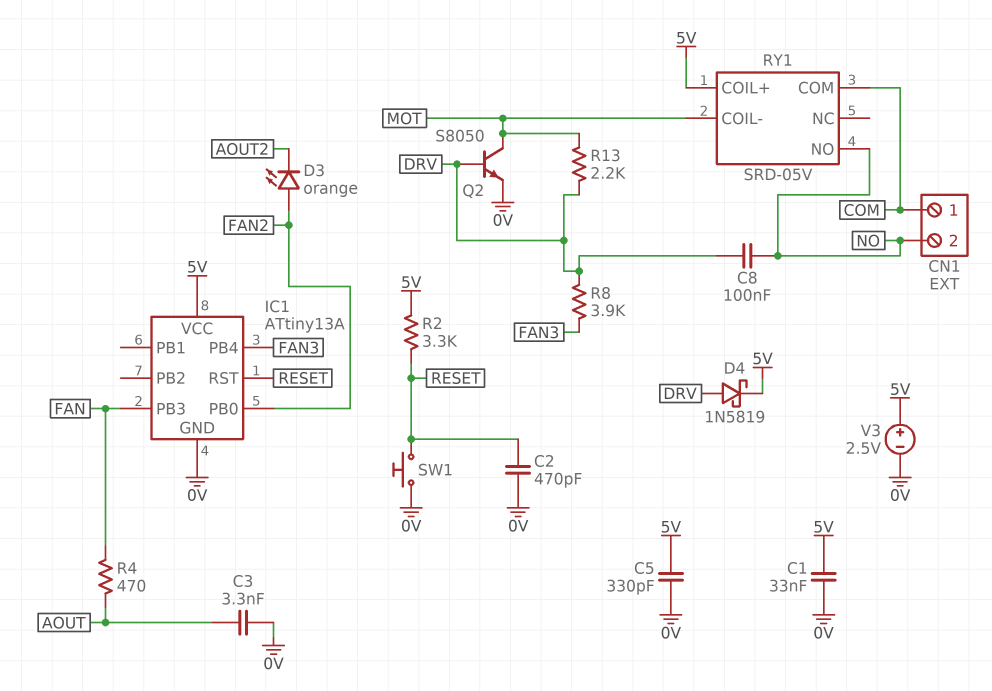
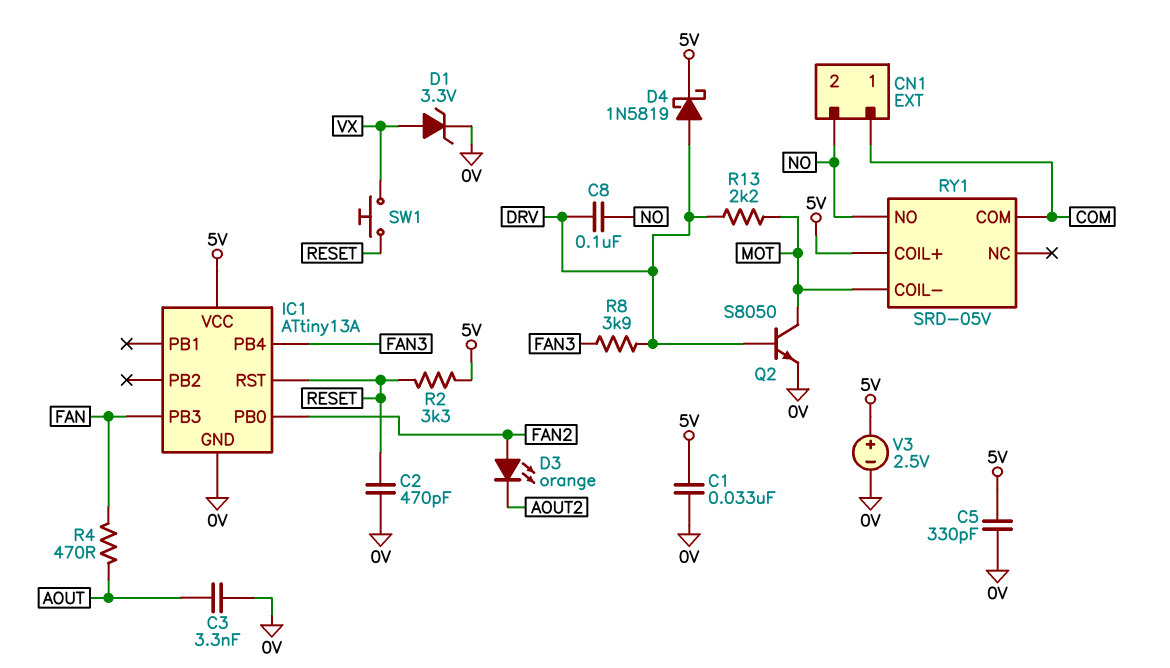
D1: none -> zener 3.3V (A VX, K 0V)
SW1: button (0V, RESET) -> button (RESET, VX)

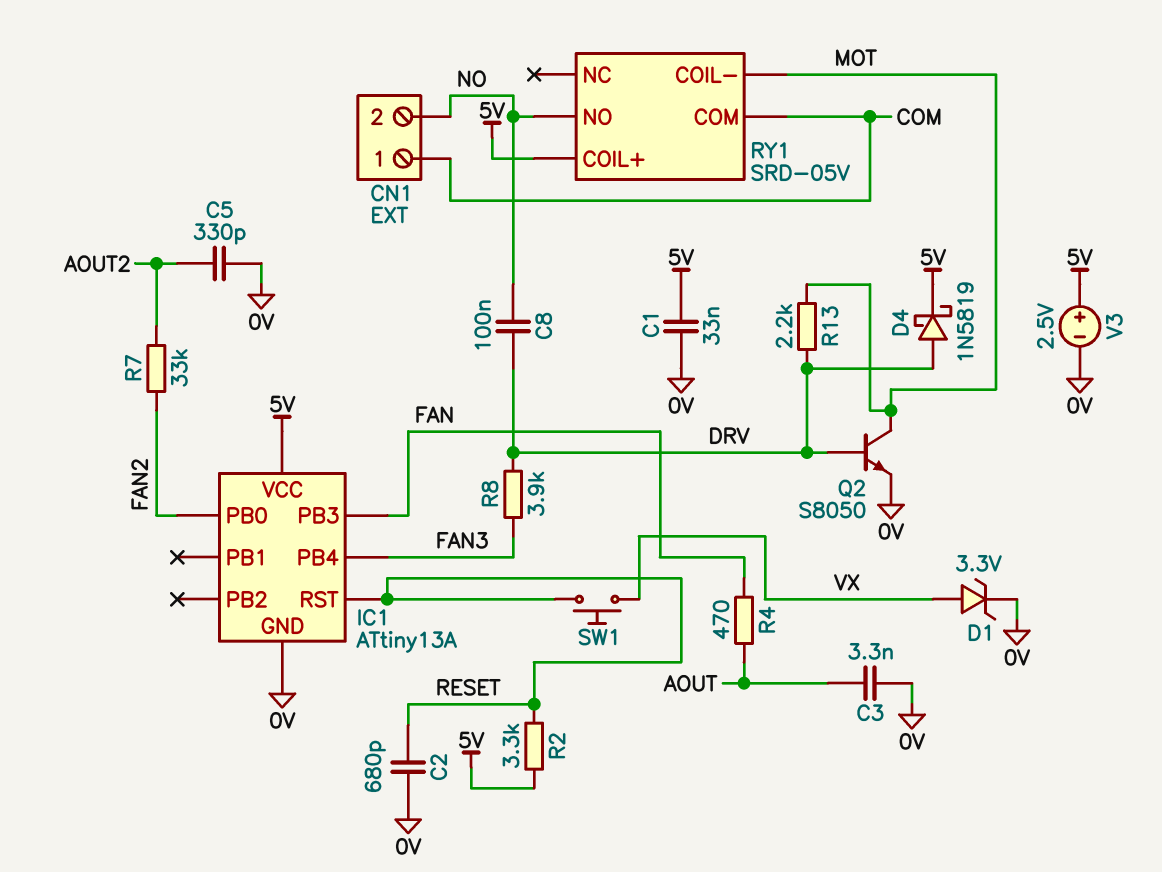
C2: 470pF (0V, RESET) -> 680pF (0V, RESET)
C5: 330pF (0V, 5V) -> 330pF (0V, AOUT2)
D3: LED orange (A FAN2, K AOUT2) -> none
R7: none -> 33k (AOUT2, FAN2)

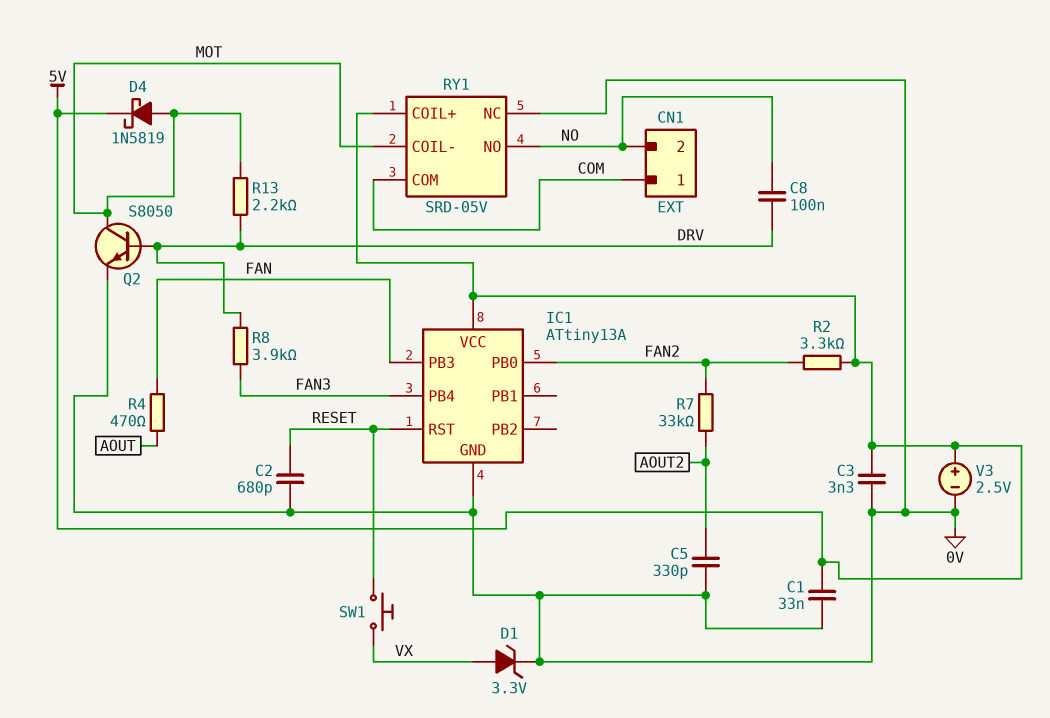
C3: 3.3nF (0V, AOUT) -> 3.3nF (0V, 5V)
D4: schottky 1N5819 (A DRV, K 5V) -> schottky 1N5819 (A MOT, K 5V)
R2: 3.3k (5V, RESET) -> 3.3k (5V, FAN2)
RY1 pin NC: none -> 0V

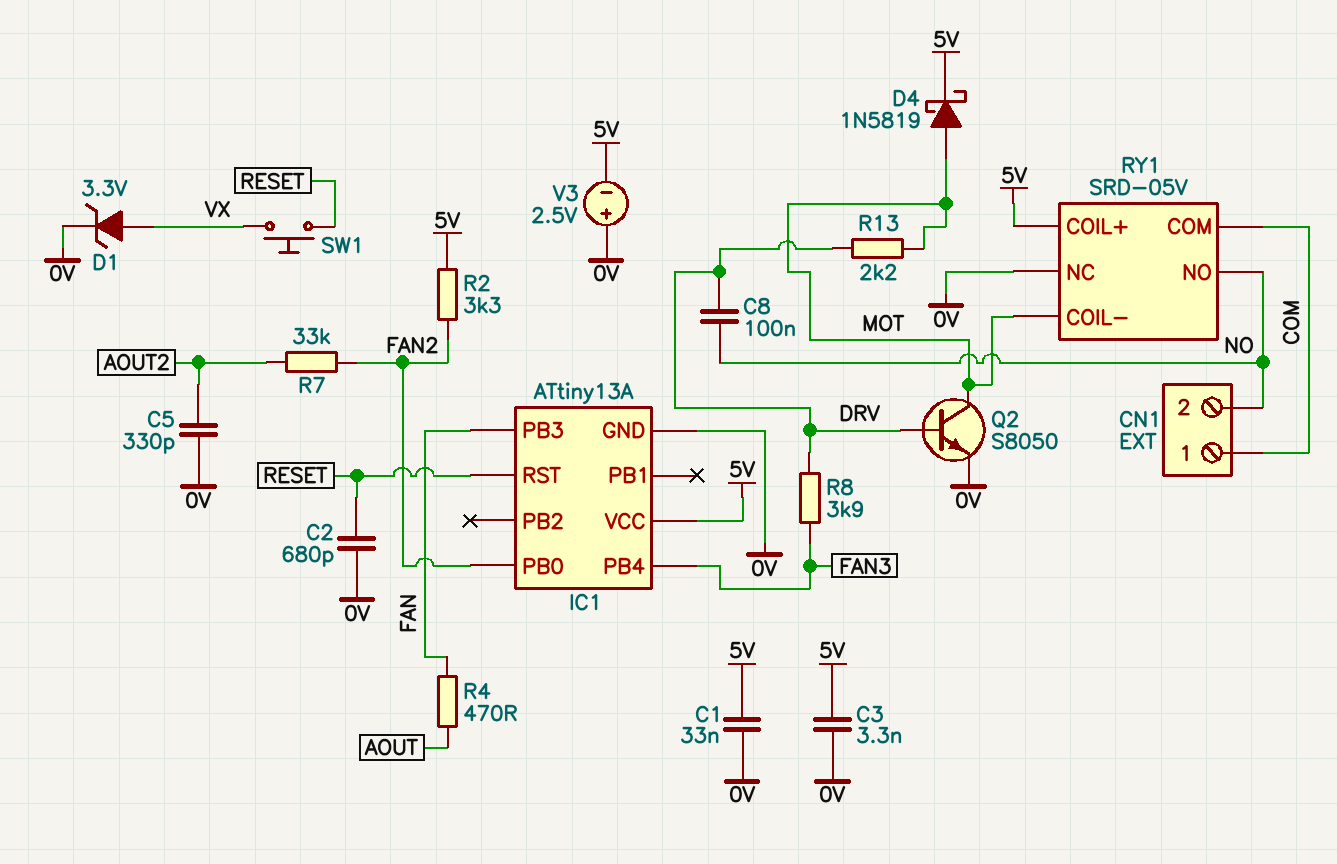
V3: 2.5V (plus 5V, minus 0V) -> 2.5V (plus 0V, minus 5V)

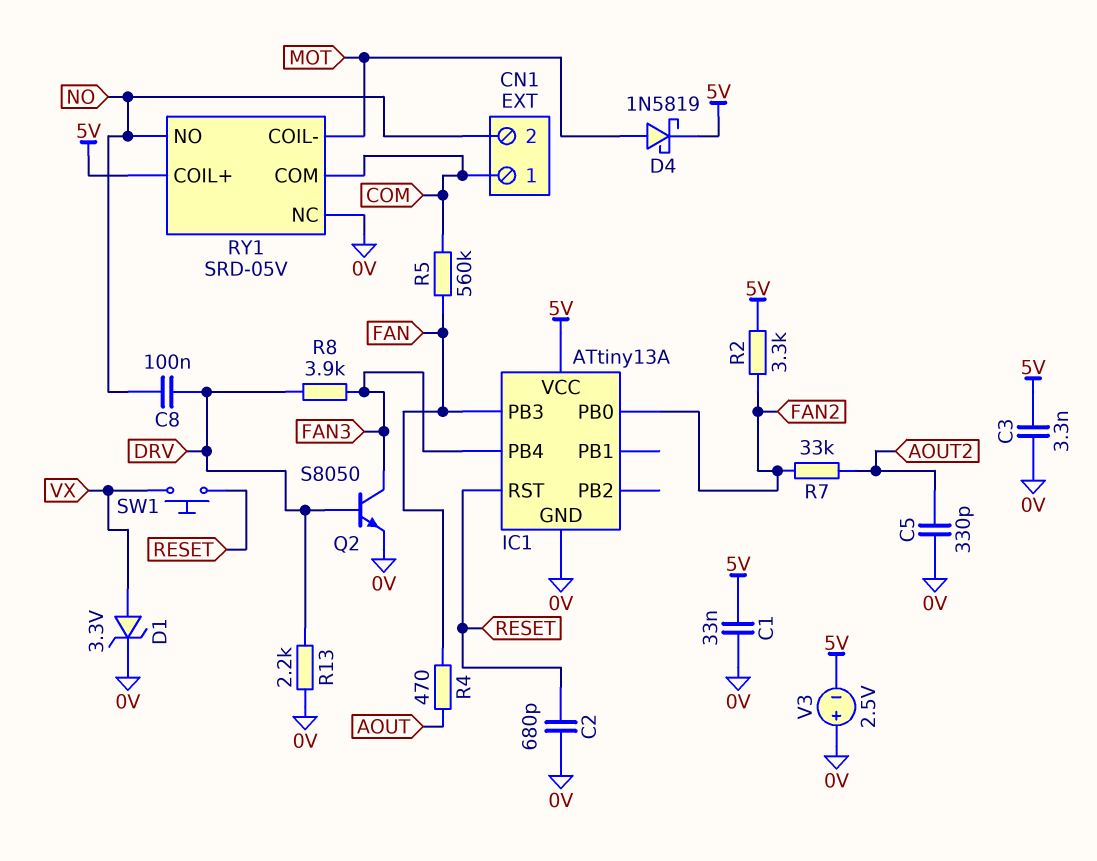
Q2: NPN S8050 (B DRV, C MOT, E 0V) -> NPN S8050 (B DRV, C FAN3, E 0V)
R5: none -> 560k (COM, FAN)
R13: 2.2k (DRV, MOT) -> 2.2k (0V, DRV)

